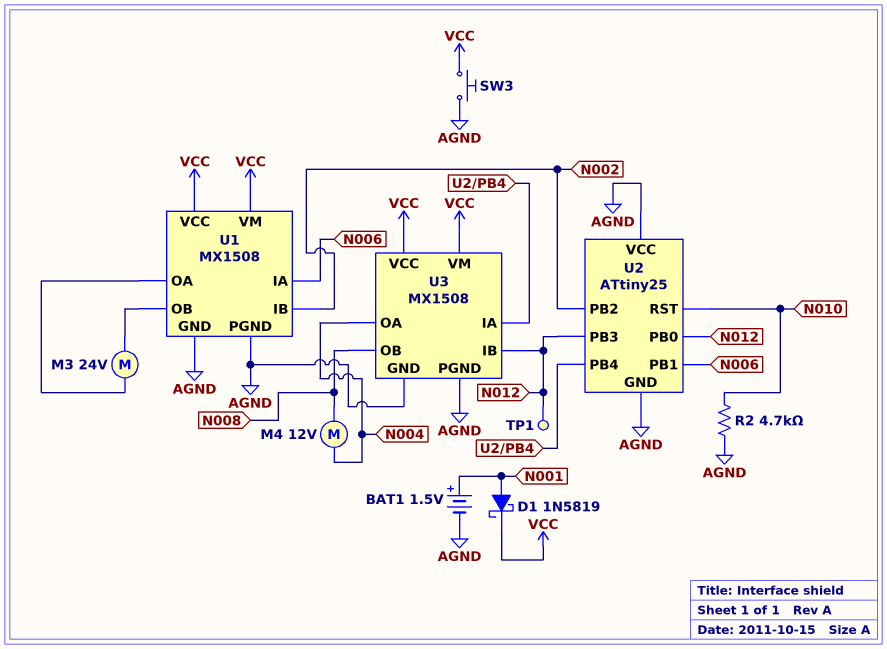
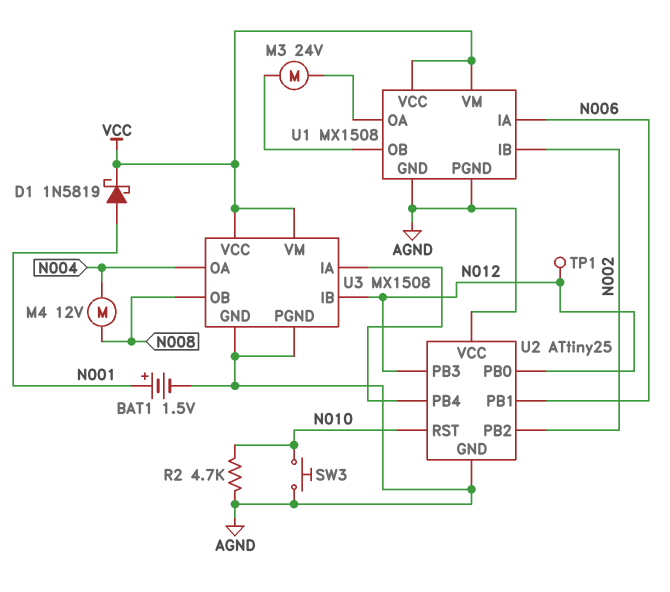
SW3: button (AGND, VCC) -> button (AGND, N010)

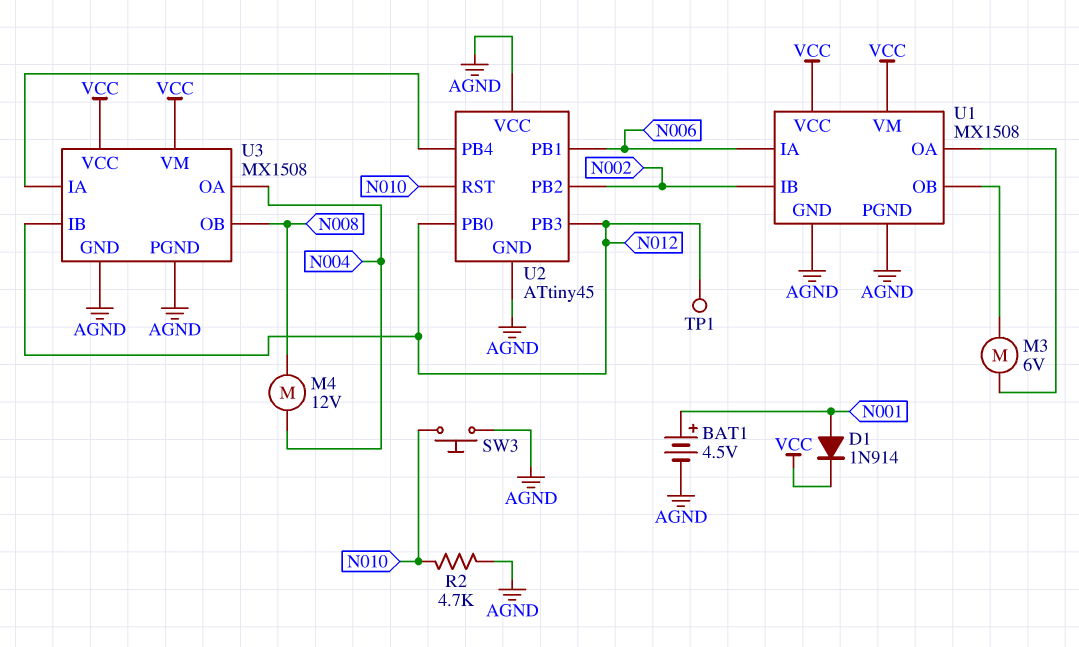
BAT1: 1.5V (plus N001, minus AGND) -> 4.5V (plus N001, minus AGND)
D1: schottky 1N5819 (A N001, K VCC) -> diode 1N914 (A N001, K VCC)
M3: motor 24V (U1/OA, U1/OB) -> motor 6V (U1/OA, U1/OB)
U2: ATtiny25 -> ATtiny45

